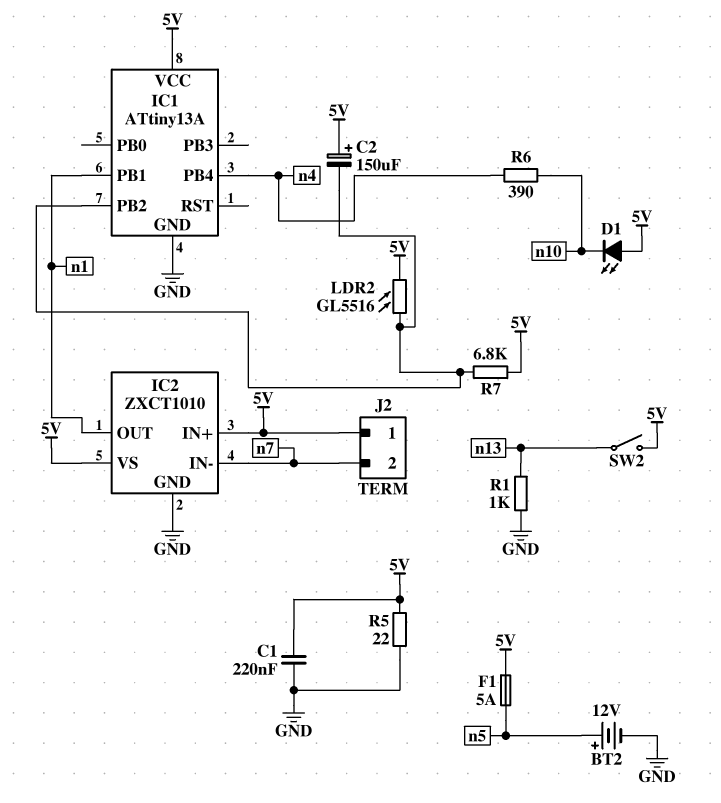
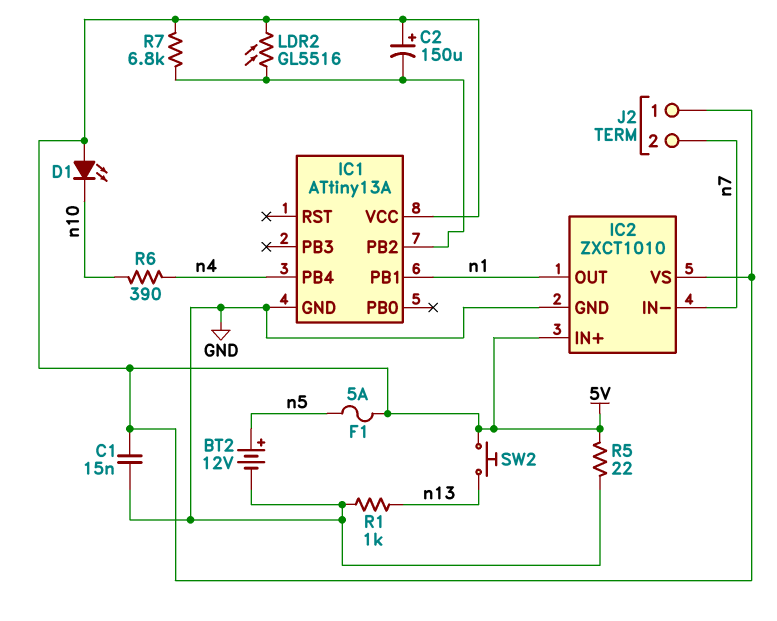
C1: 220nF (5V, GND) -> 15nF (5V, GND)
SW2: switch (5V, n13) -> button (5V, n13)

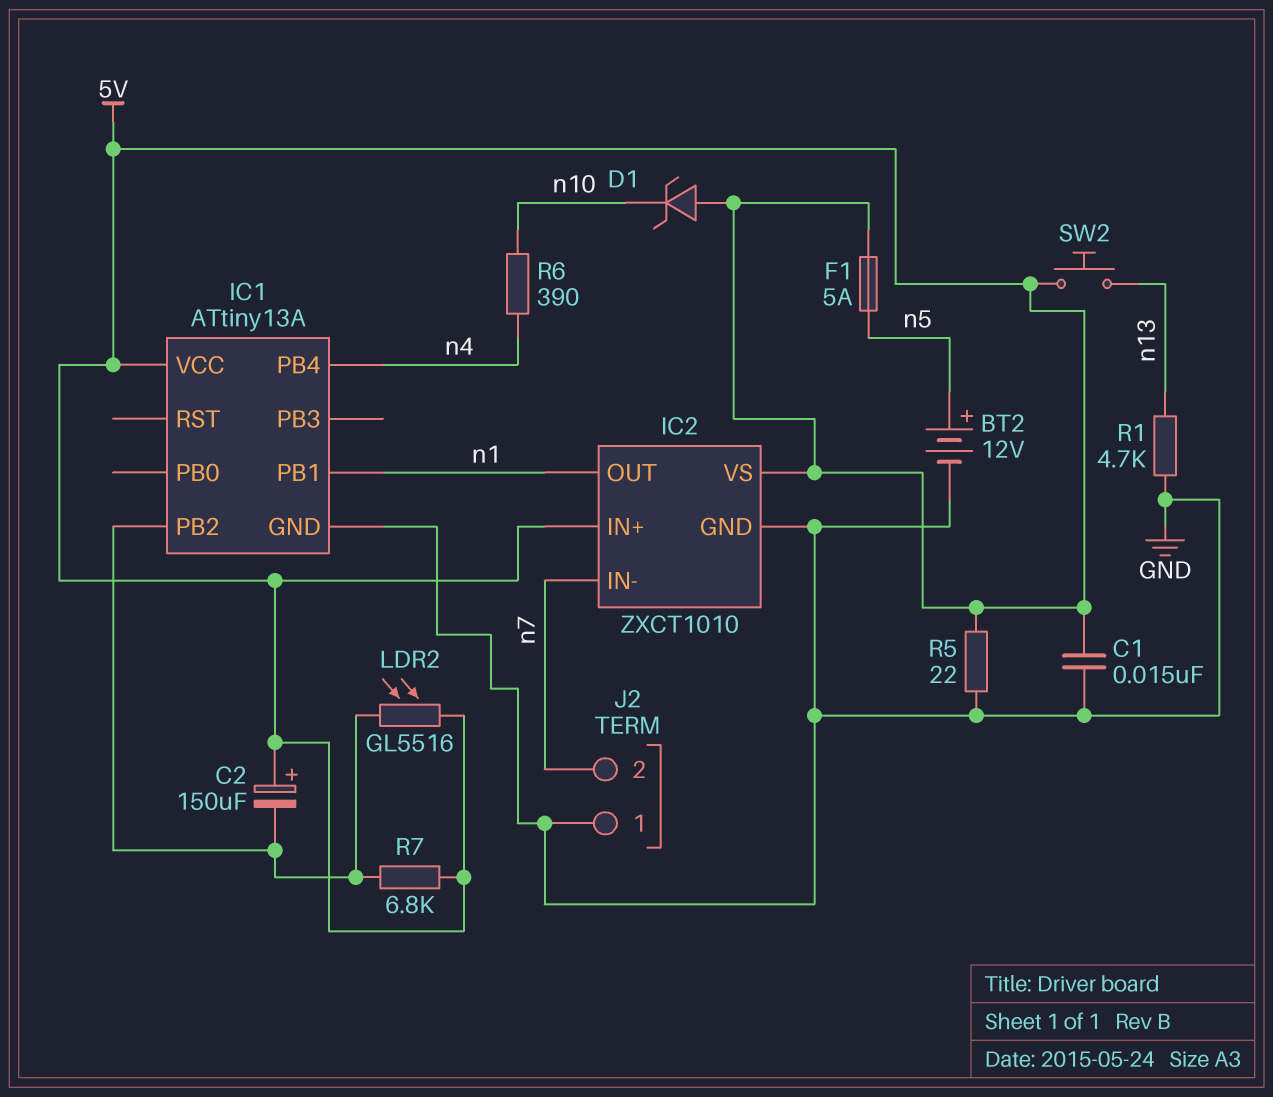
D1: LED (A 5V, K n10) -> zener (A 5V, K n10)
J2 pin 1: 5V -> GND
R1: 1k (GND, n13) -> 4.7k (GND, n13)

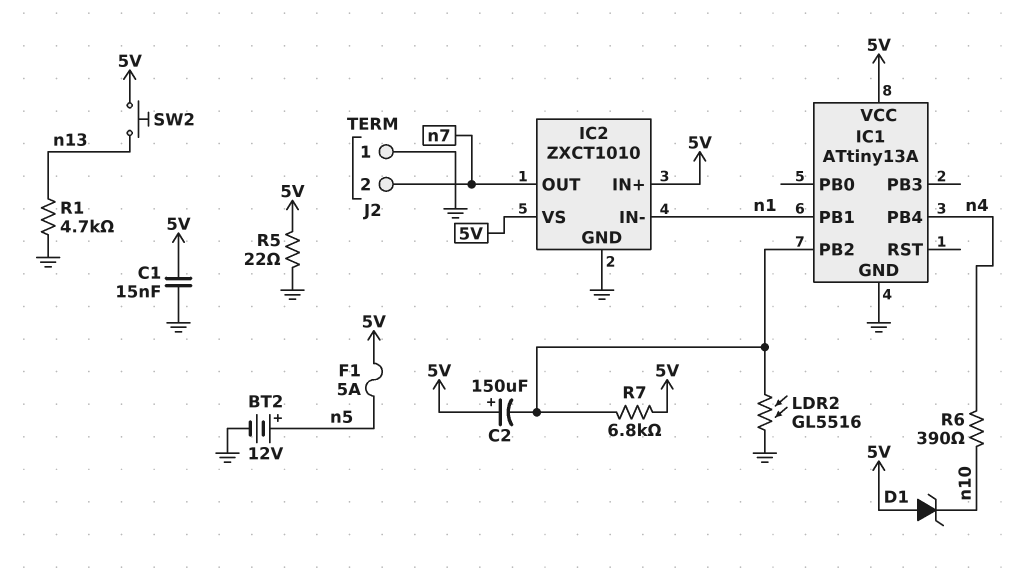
IC2 pin IN-: n7 -> n1
IC2 pin OUT: n1 -> n7
LDR2: GL5516 (5V, IC1/PB2) -> GL5516 (GND, IC1/PB2)

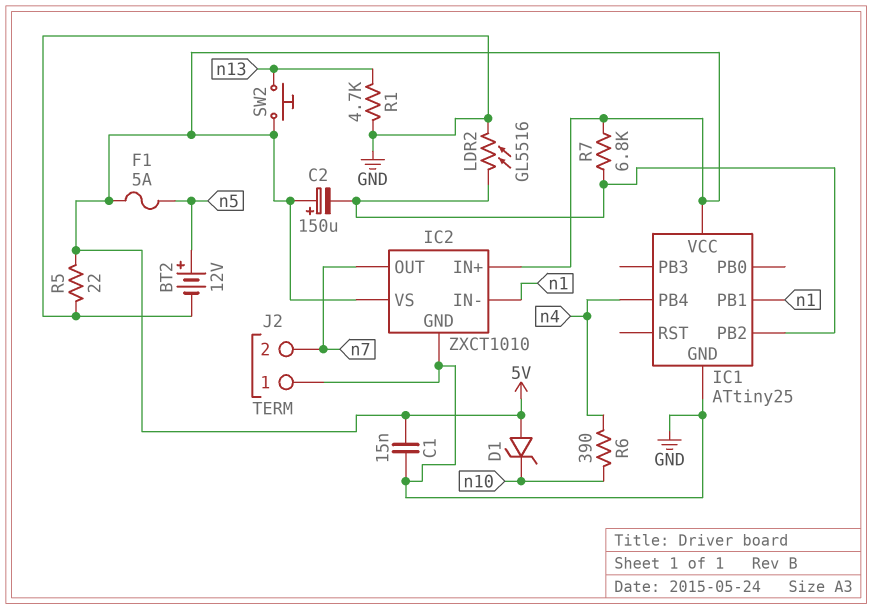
IC1: ATtiny13A -> ATtiny25

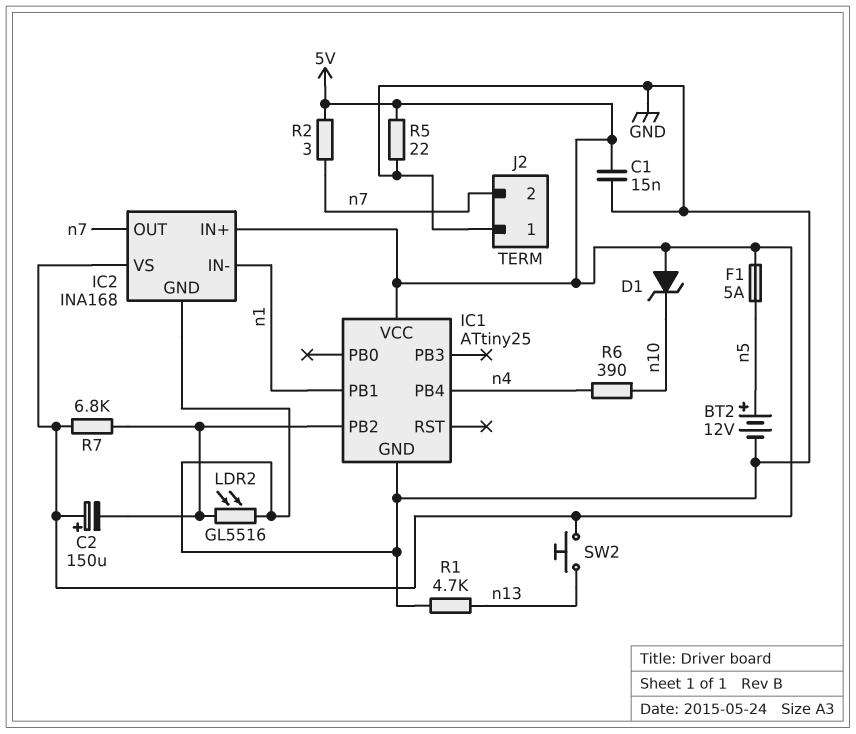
IC2: ZXCT1010 -> INA168
R2: none -> 3 (5V, n7)

